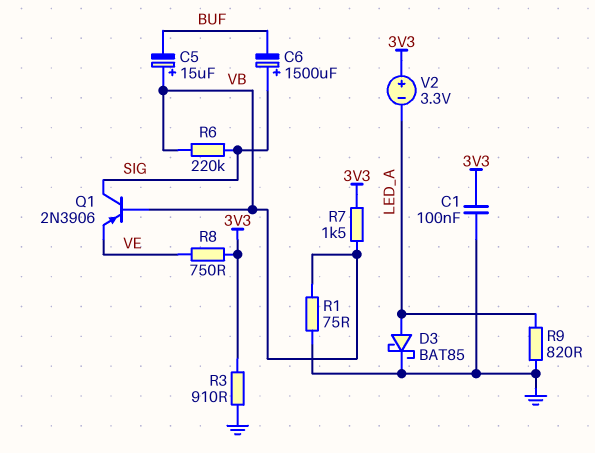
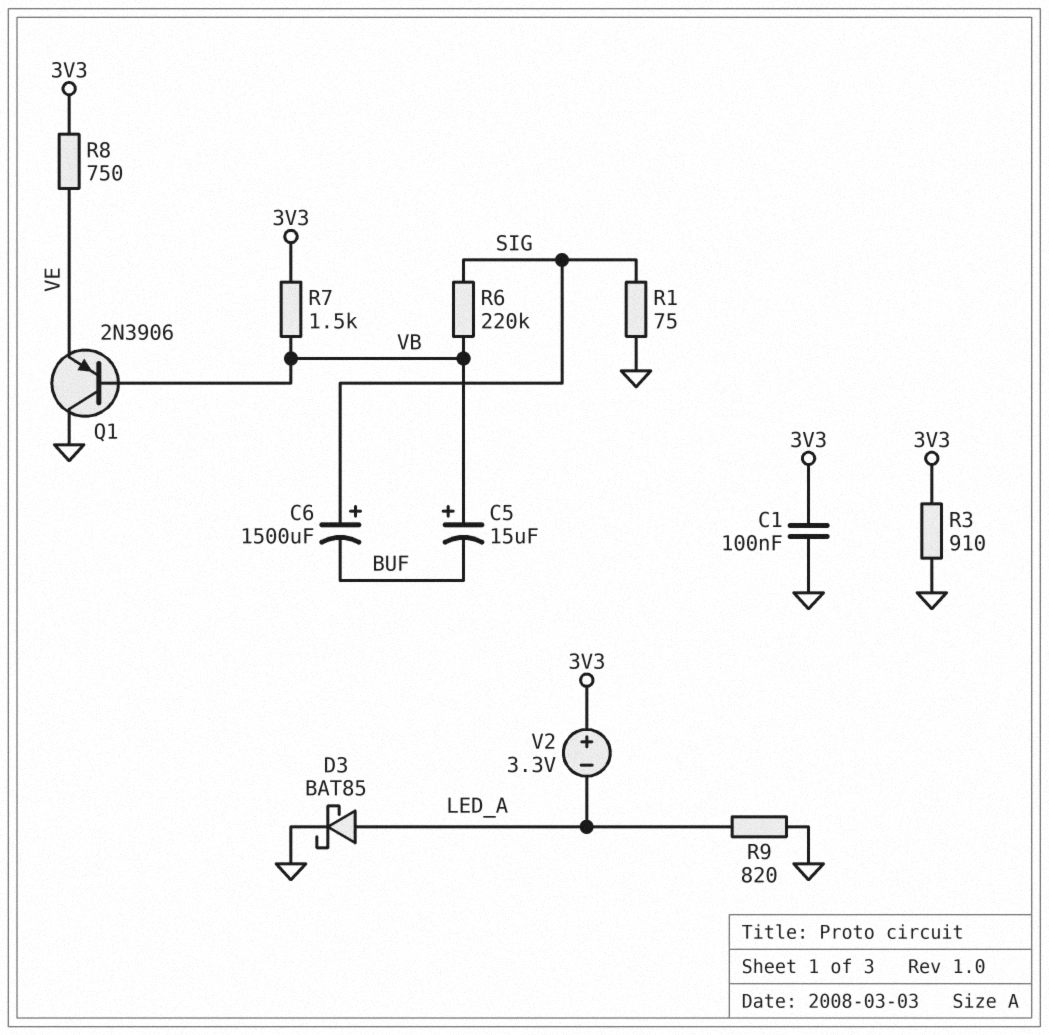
Q1: PNP 2N3906 (B VB, C SIG, E VE) -> PNP 2N3906 (B VB, C GND, E VE)
R1: 75 (GND, VB) -> 75 (GND, SIG)

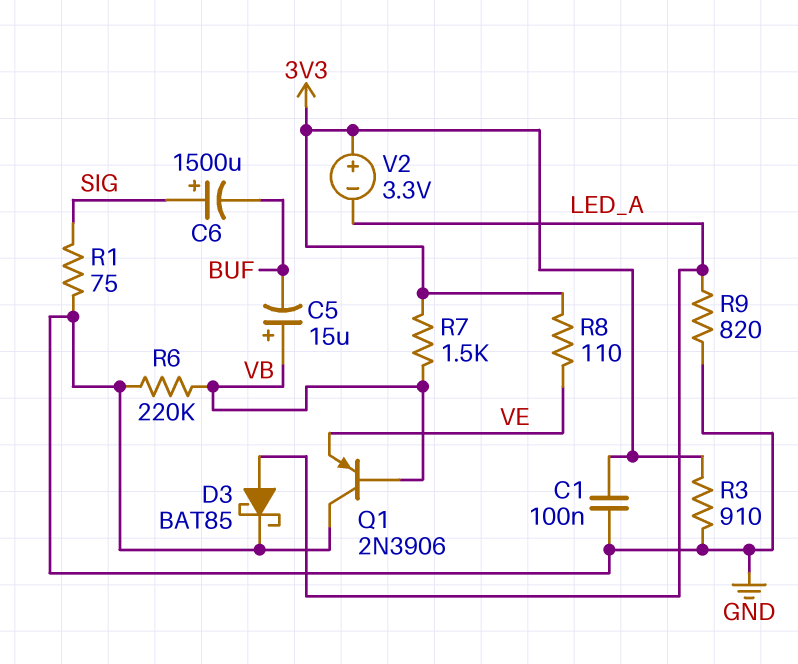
R6: 220k (SIG, VB) -> 220k (GND, VB)
R8: 750 (3V3, VE) -> 110 (3V3, VE)

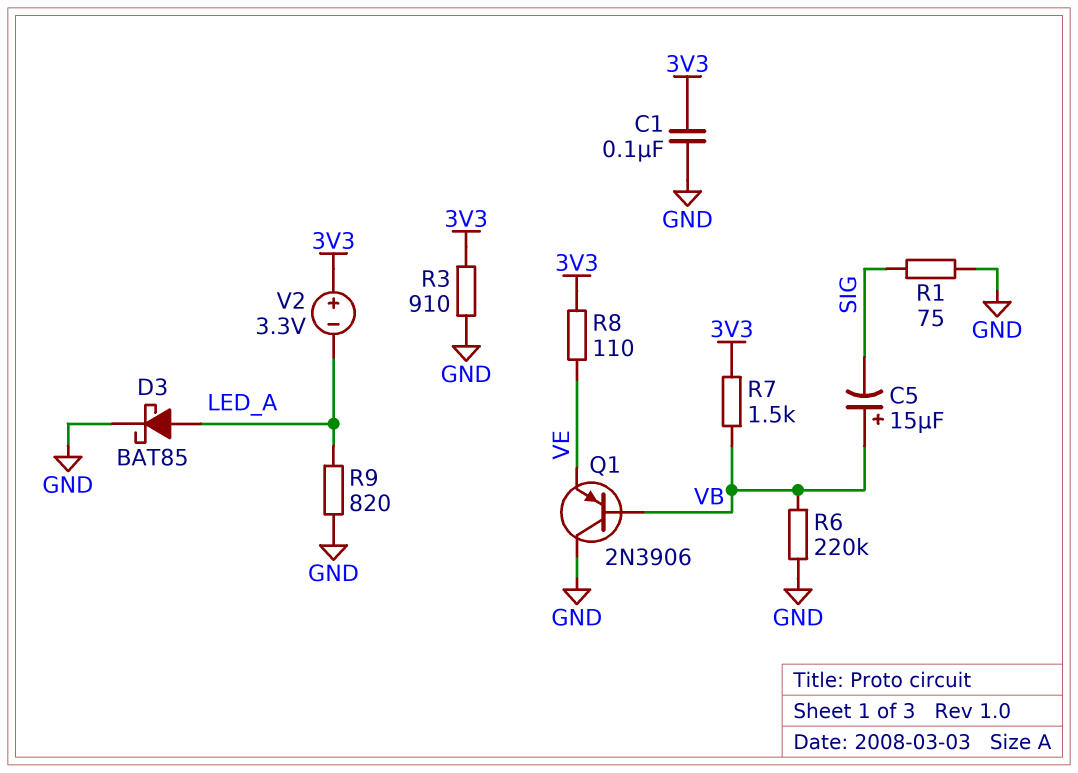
C5: 15uF (plus VB, minus BUF) -> 15uF (plus VB, minus SIG)
C6: 1500uF (plus SIG, minus BUF) -> none

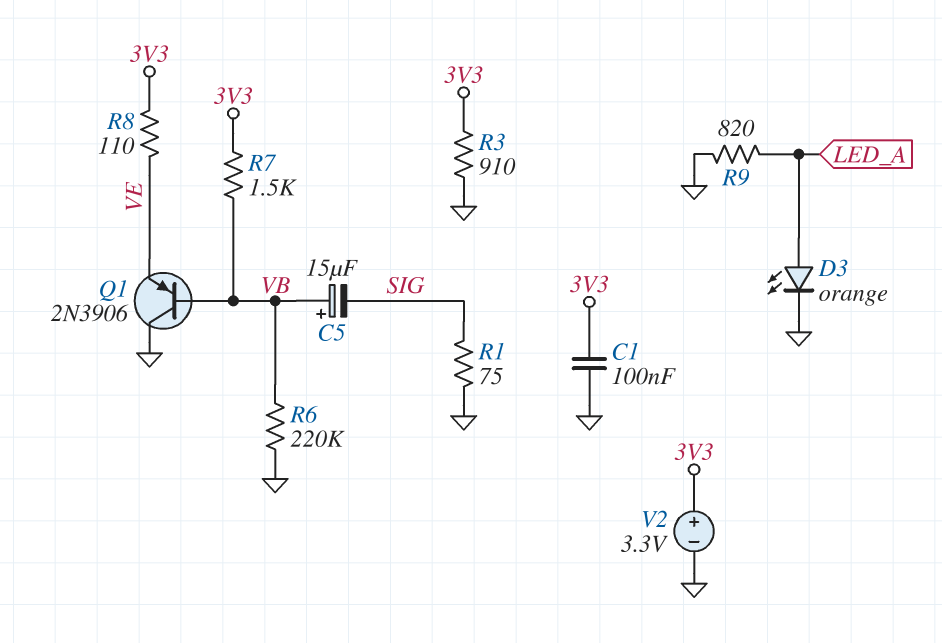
D3: schottky BAT85 (A LED_A, K GND) -> LED orange (A LED_A, K GND)
V2: 3.3V (plus 3V3, minus LED_A) -> 3.3V (plus 3V3, minus GND)

